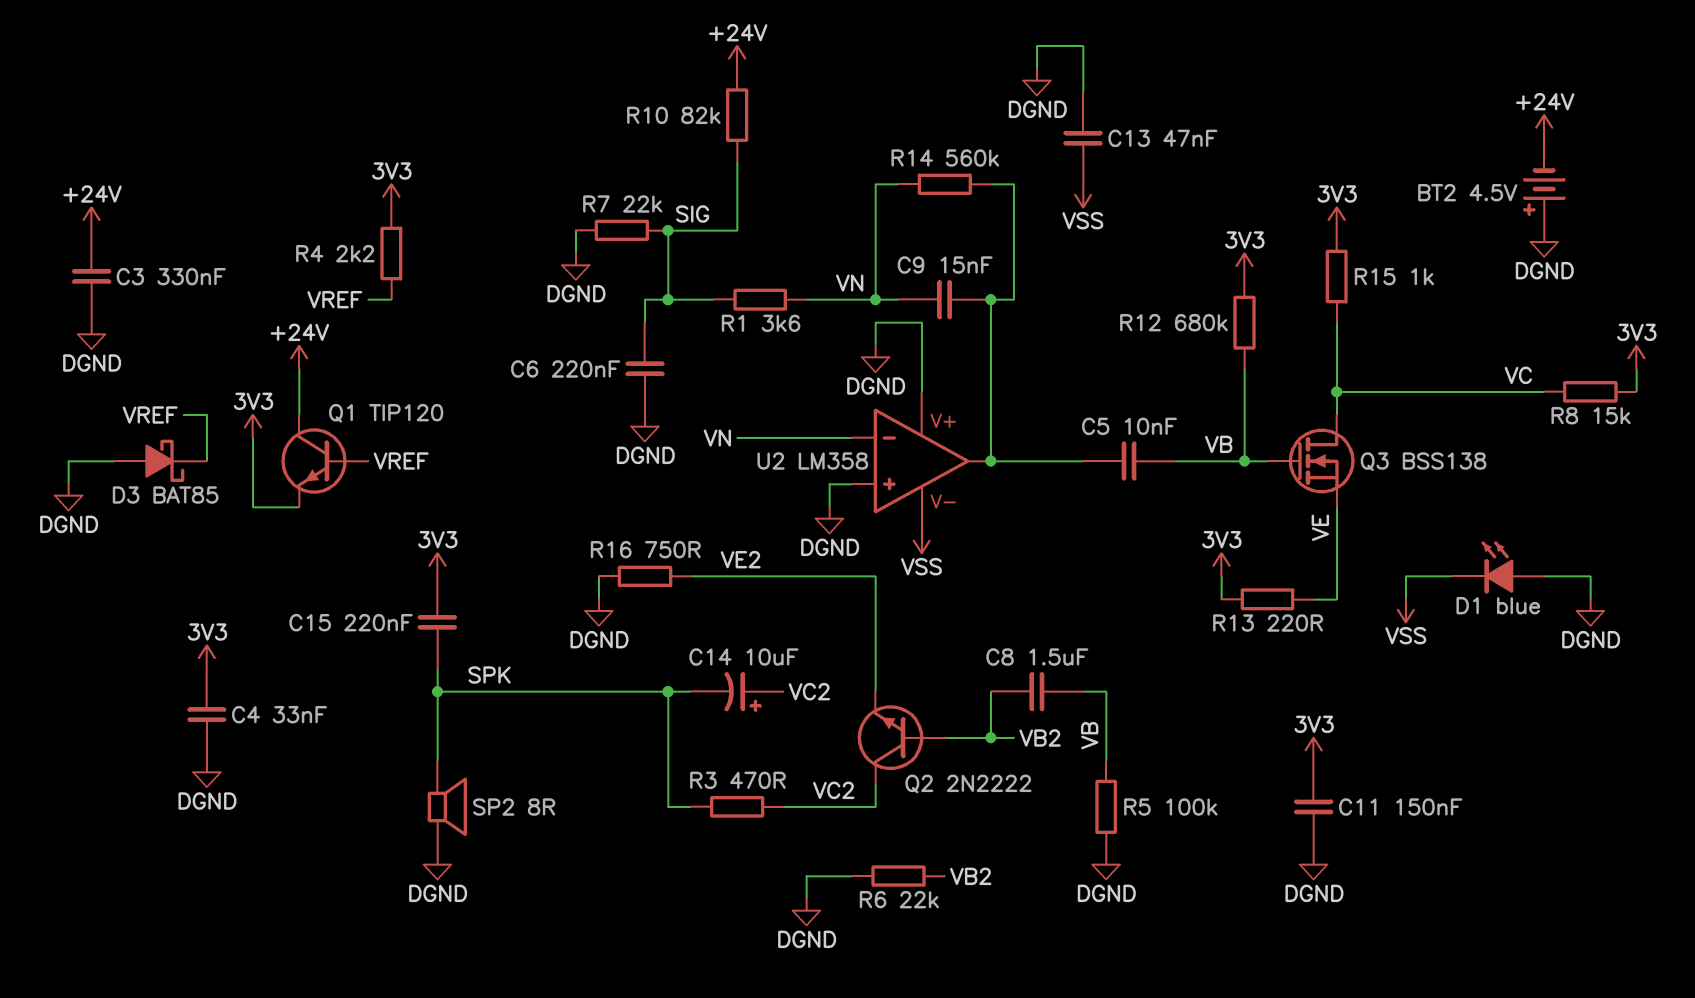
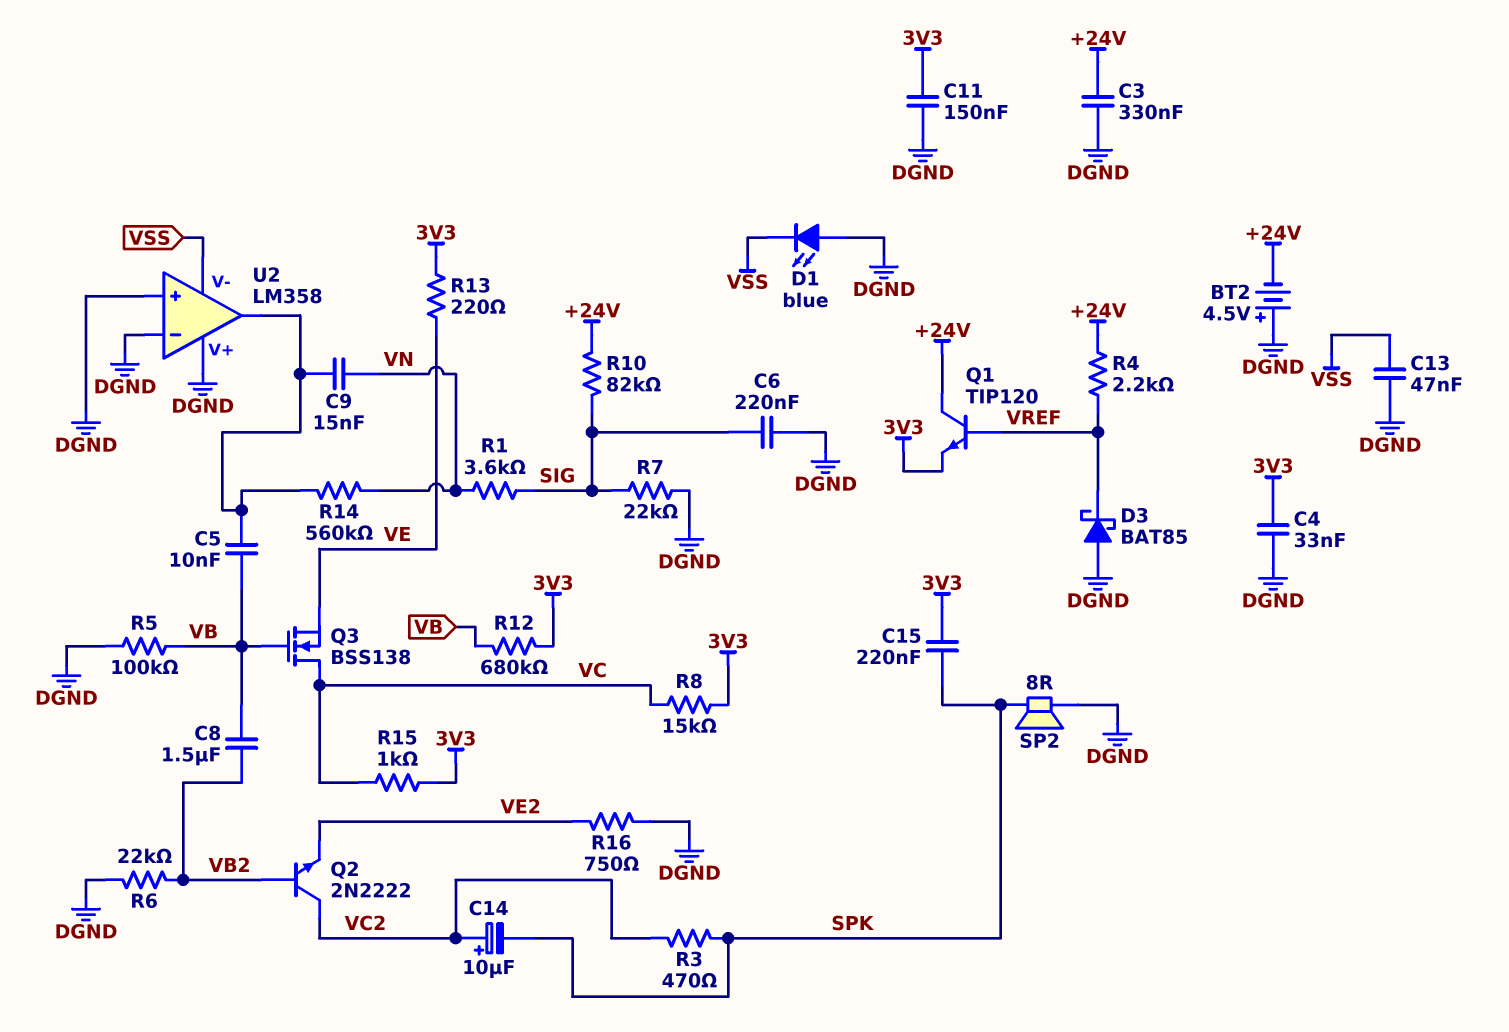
R4: 2.2k (3V3, VREF) -> 2.2k (+24V, VREF)
U2 pin in-: VN -> DGND

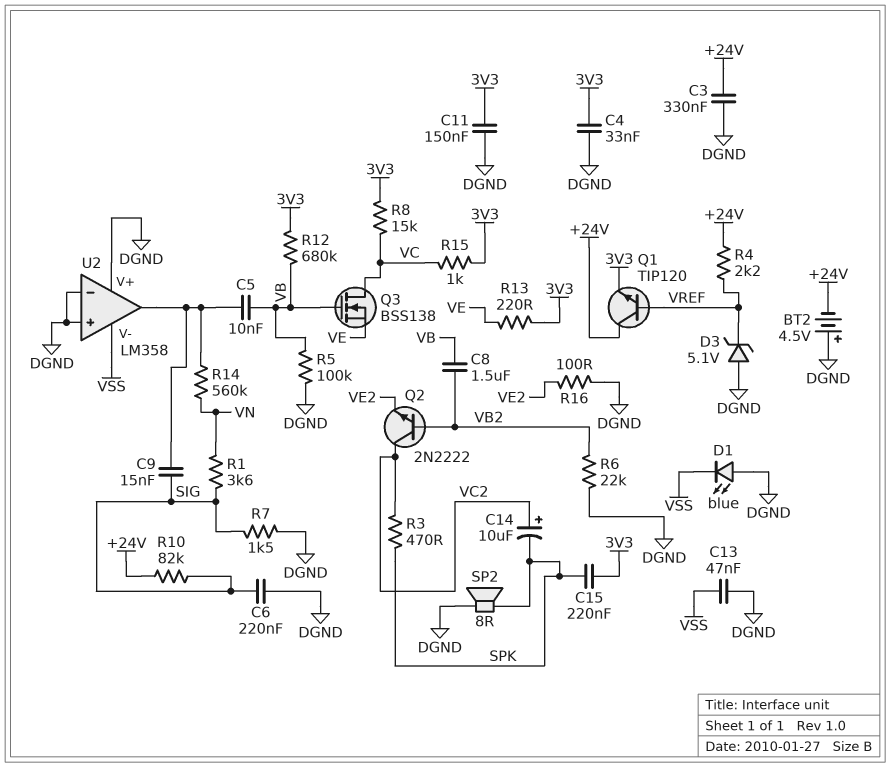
C9: 15nF (U2/out, VN) -> 15nF (SIG, U2/out)
D3: schottky BAT85 (A DGND, K VREF) -> zener 5.1V (A DGND, K VREF)
R7: 22k (DGND, SIG) -> 1.5k (DGND, SIG)
R16: 750 (DGND, VE2) -> 100 (DGND, VE2)

